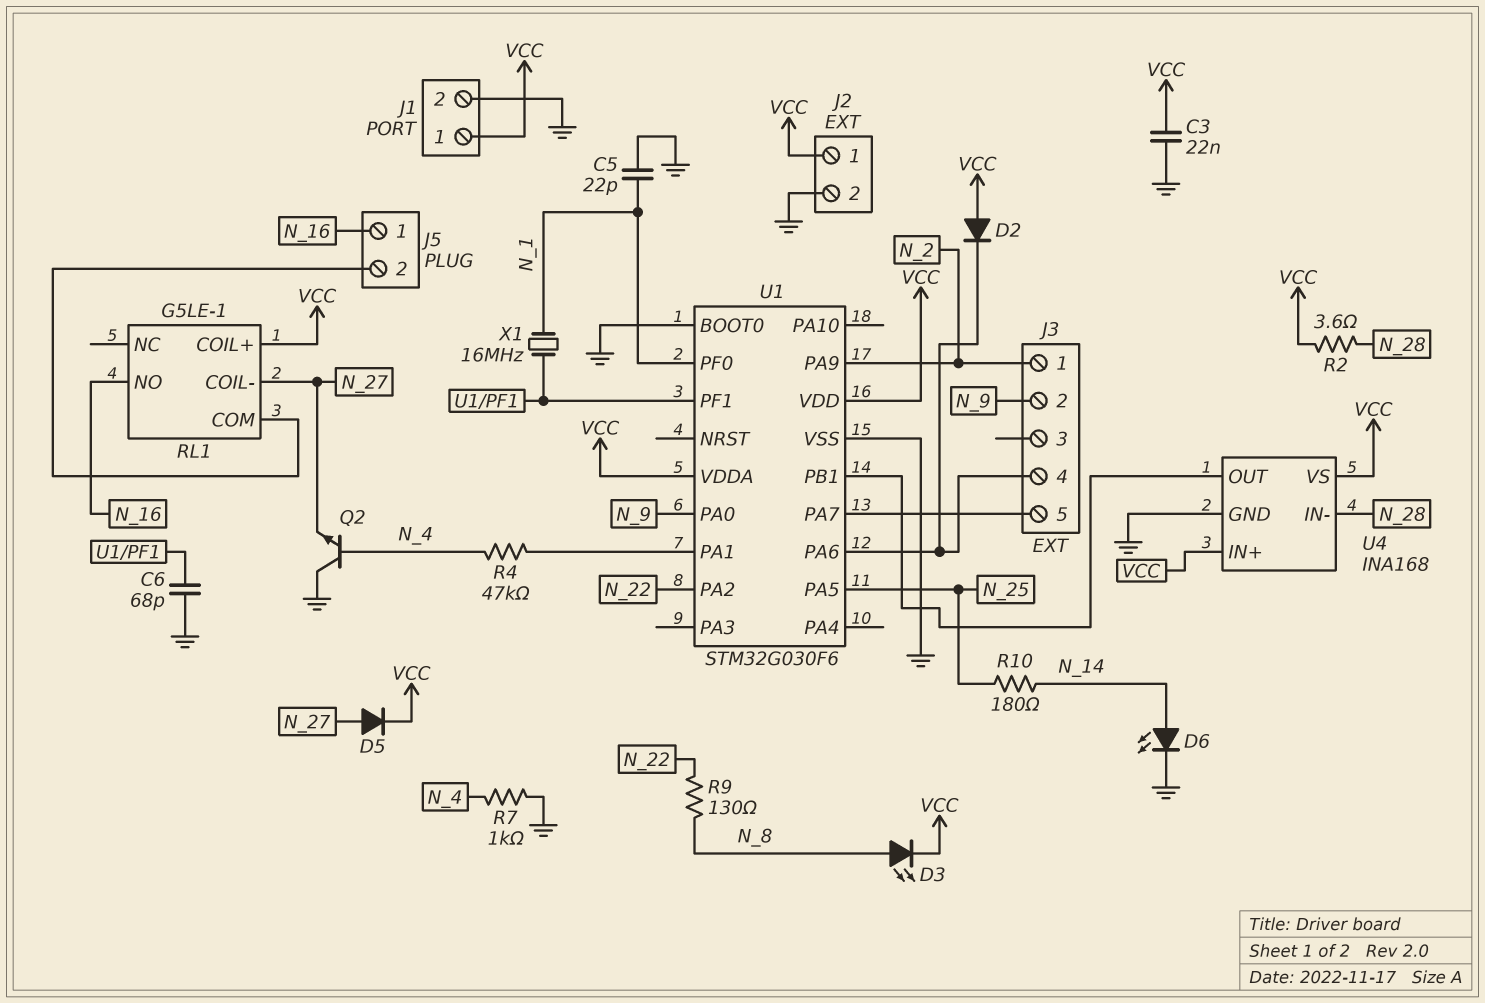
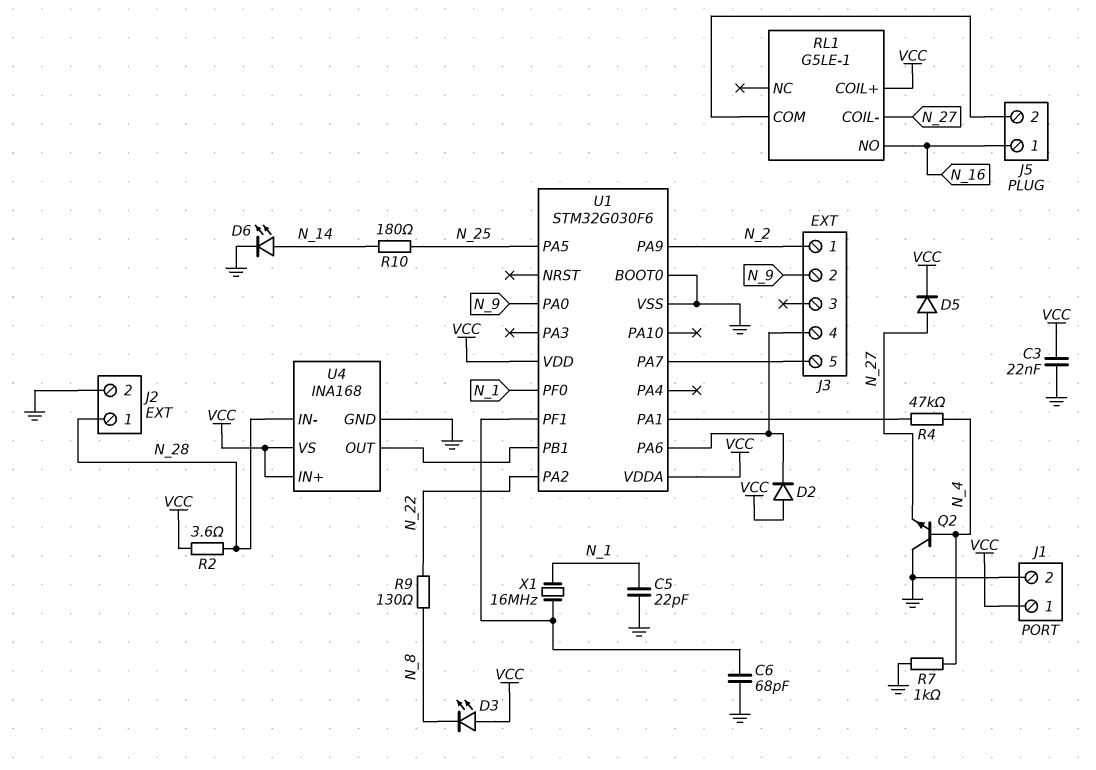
D3: LED (A N_8, K VCC) -> LED (A VCC, K N_8)
J2 pin 1: VCC -> N_28

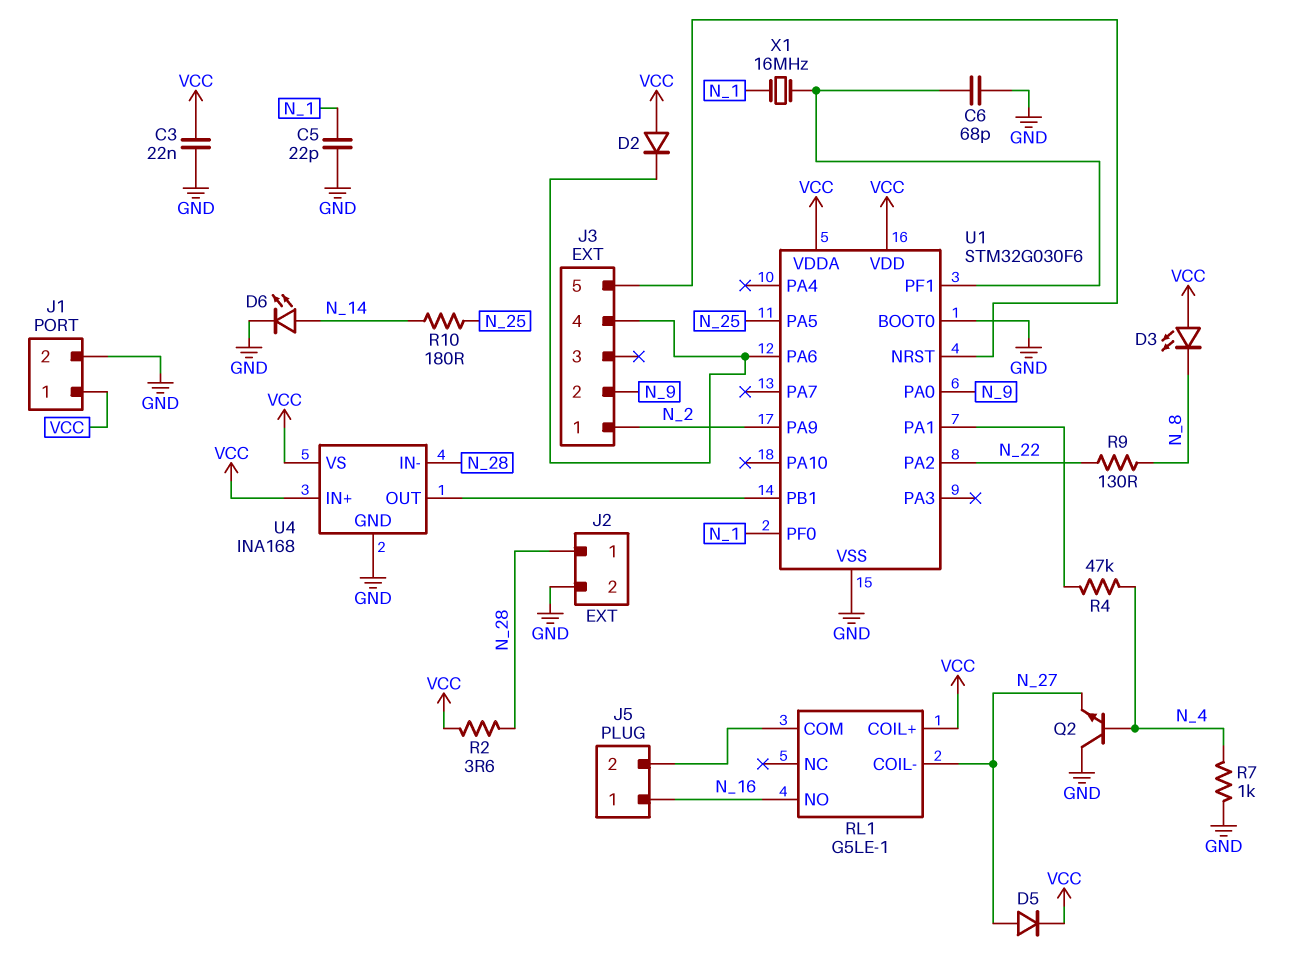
U1 pin NRST: none -> J3/5
U1 pin PA7: J3/5 -> none

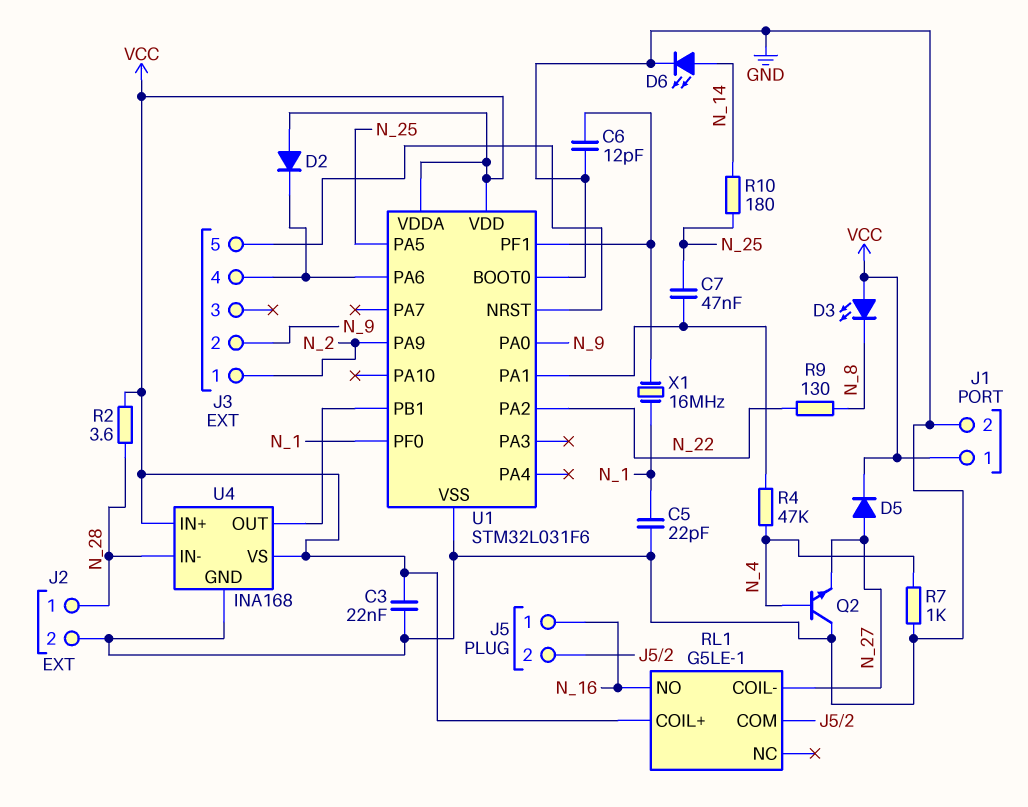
C6: 68pF (GND, U1/PF1) -> 12pF (GND, U1/PF1)
C7: none -> 47nF (N_25, U1/PA1)
U1: STM32G030F6 -> STM32L031F6

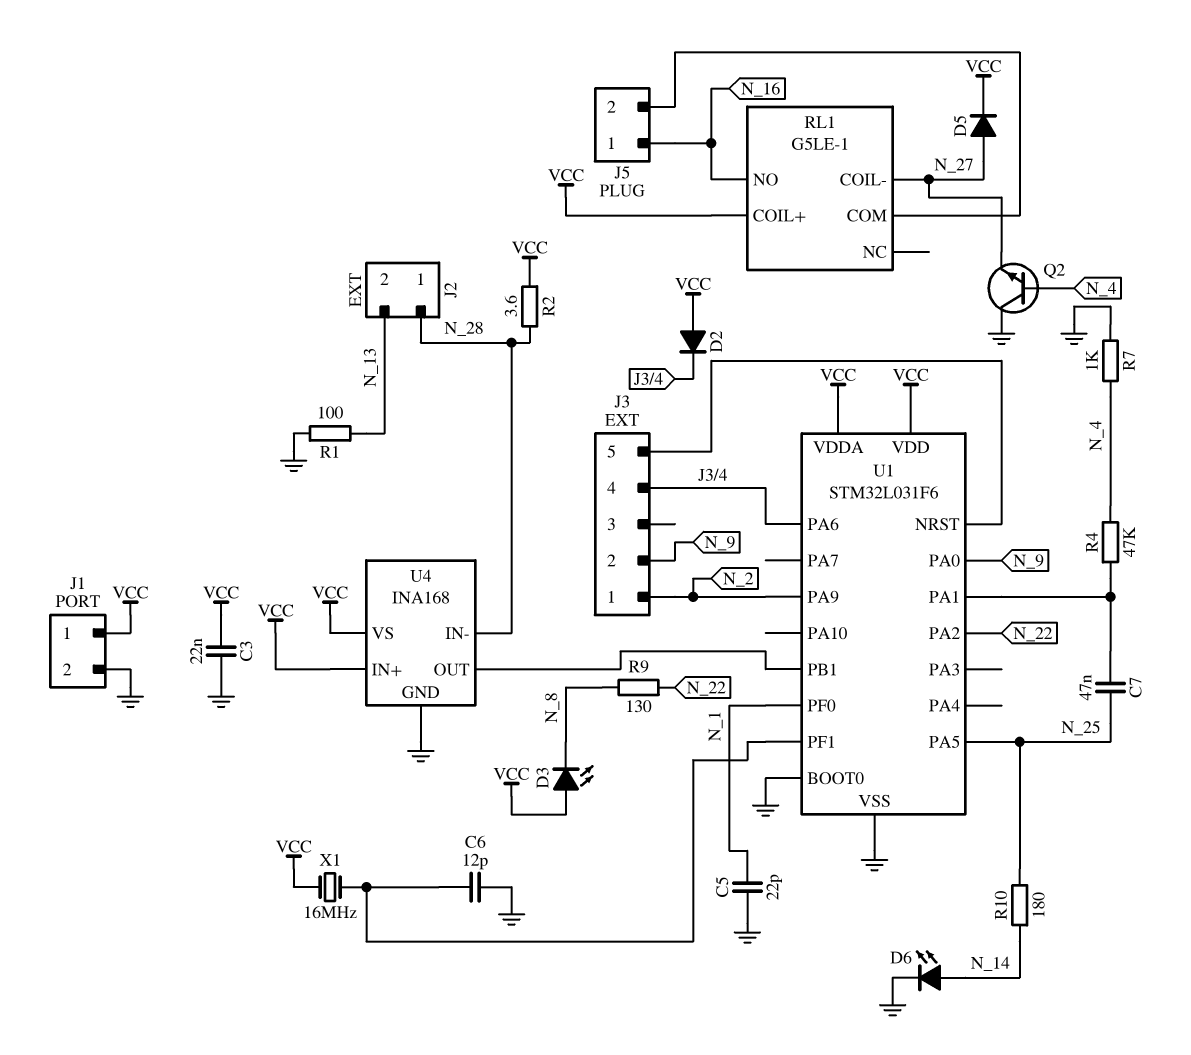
J2 pin 2: GND -> N_13
R1: none -> 100 (GND, N_13)
X1: 16MHz (N_1, U1/PF1) -> 16MHz (U1/PF1, VCC)

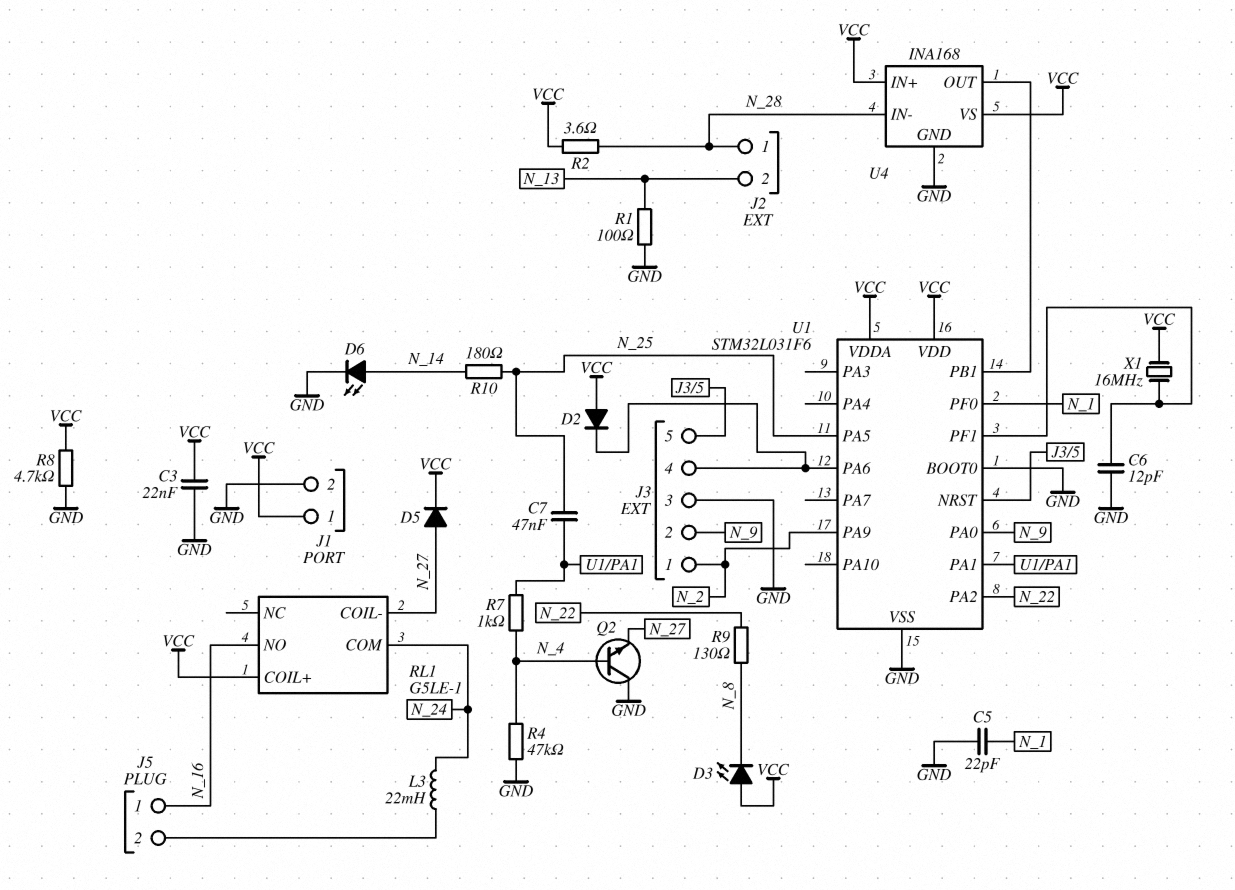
J3 pin 3: none -> GND
L3: none -> 22mH (J5/2, N_24)
R4: 47k (N_4, U1/PA1) -> 47k (GND, N_4)
R7: 1k (GND, N_4) -> 1k (N_4, U1/PA1)
R8: none -> 4.7k (GND, VCC)
RL1 pin COM: J5/2 -> N_24

